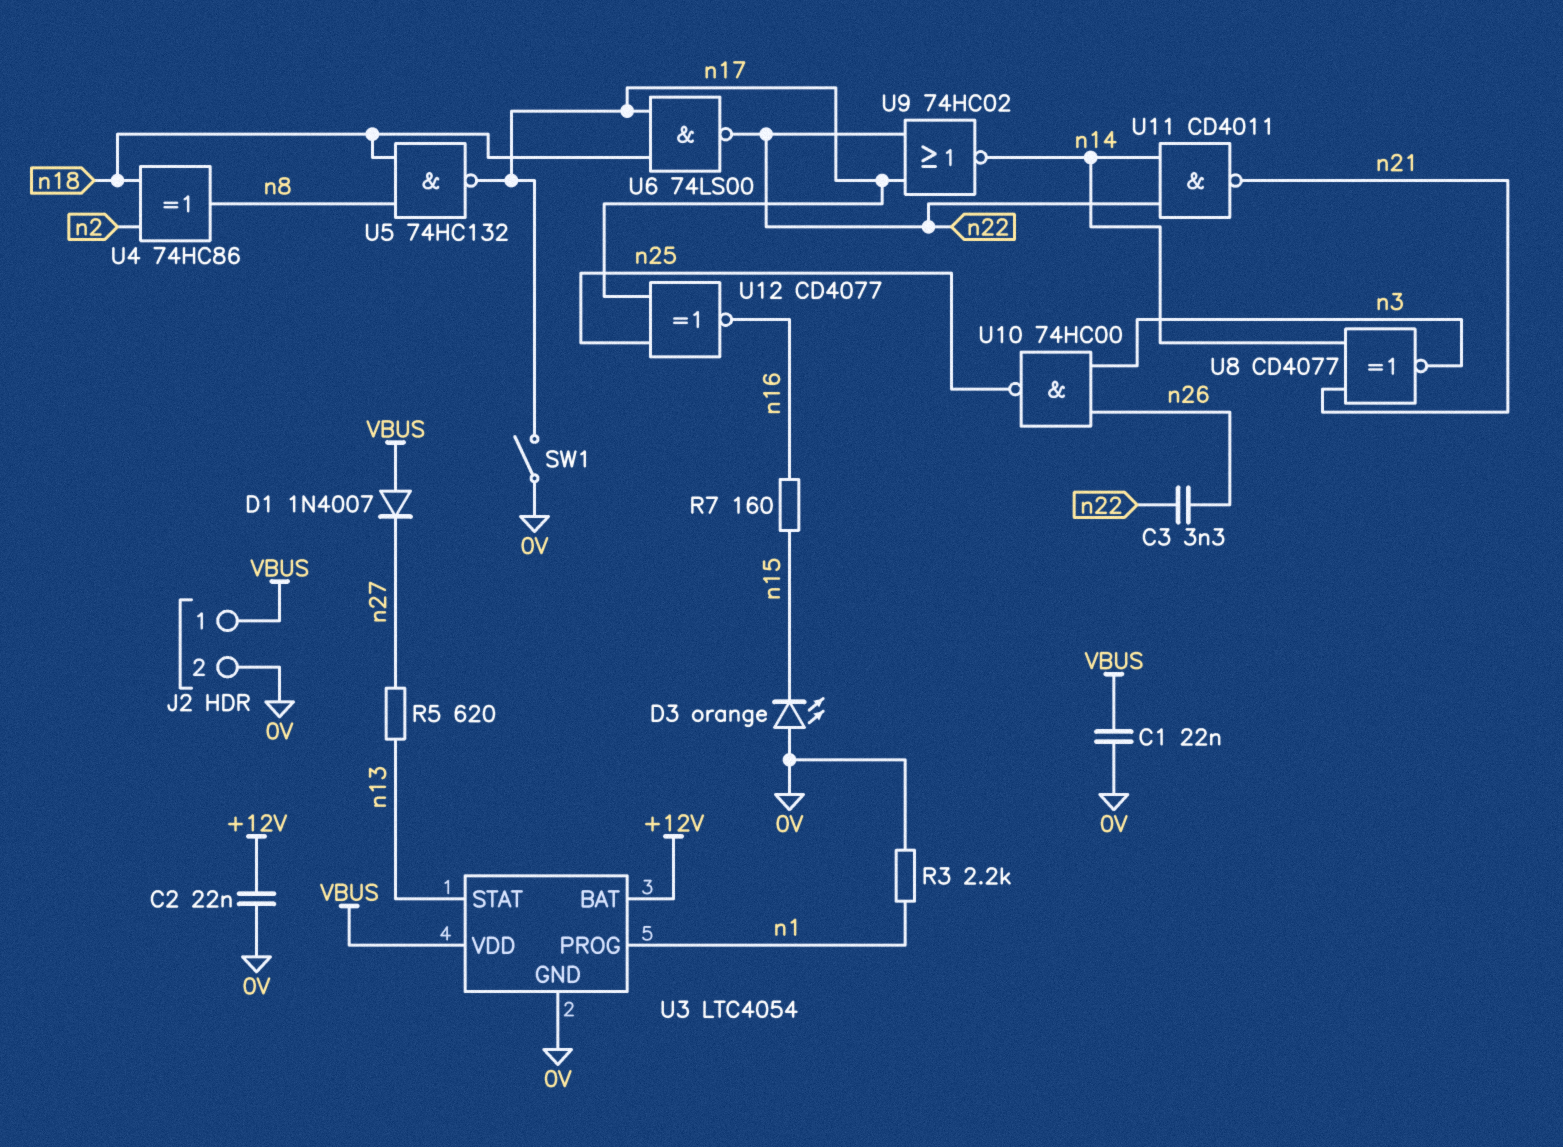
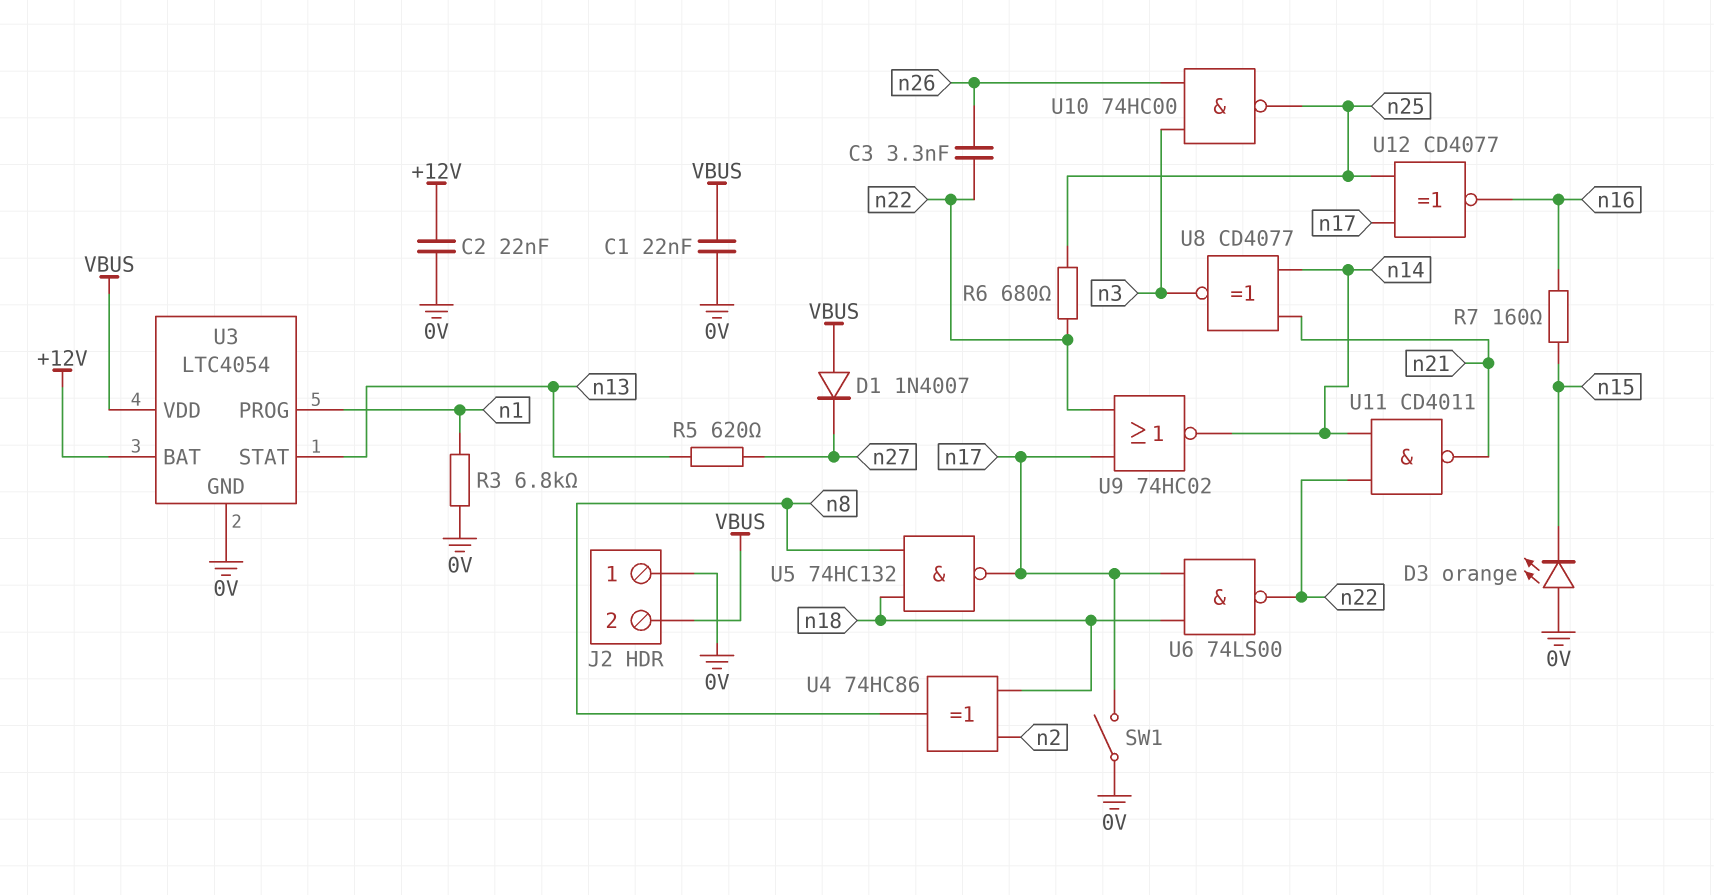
J2 pin 1: VBUS -> 0V
J2 pin 2: 0V -> VBUS
R3: 2.2k (0V, n1) -> 6.8k (0V, n1)
R6: none -> 680 (n22, n25)

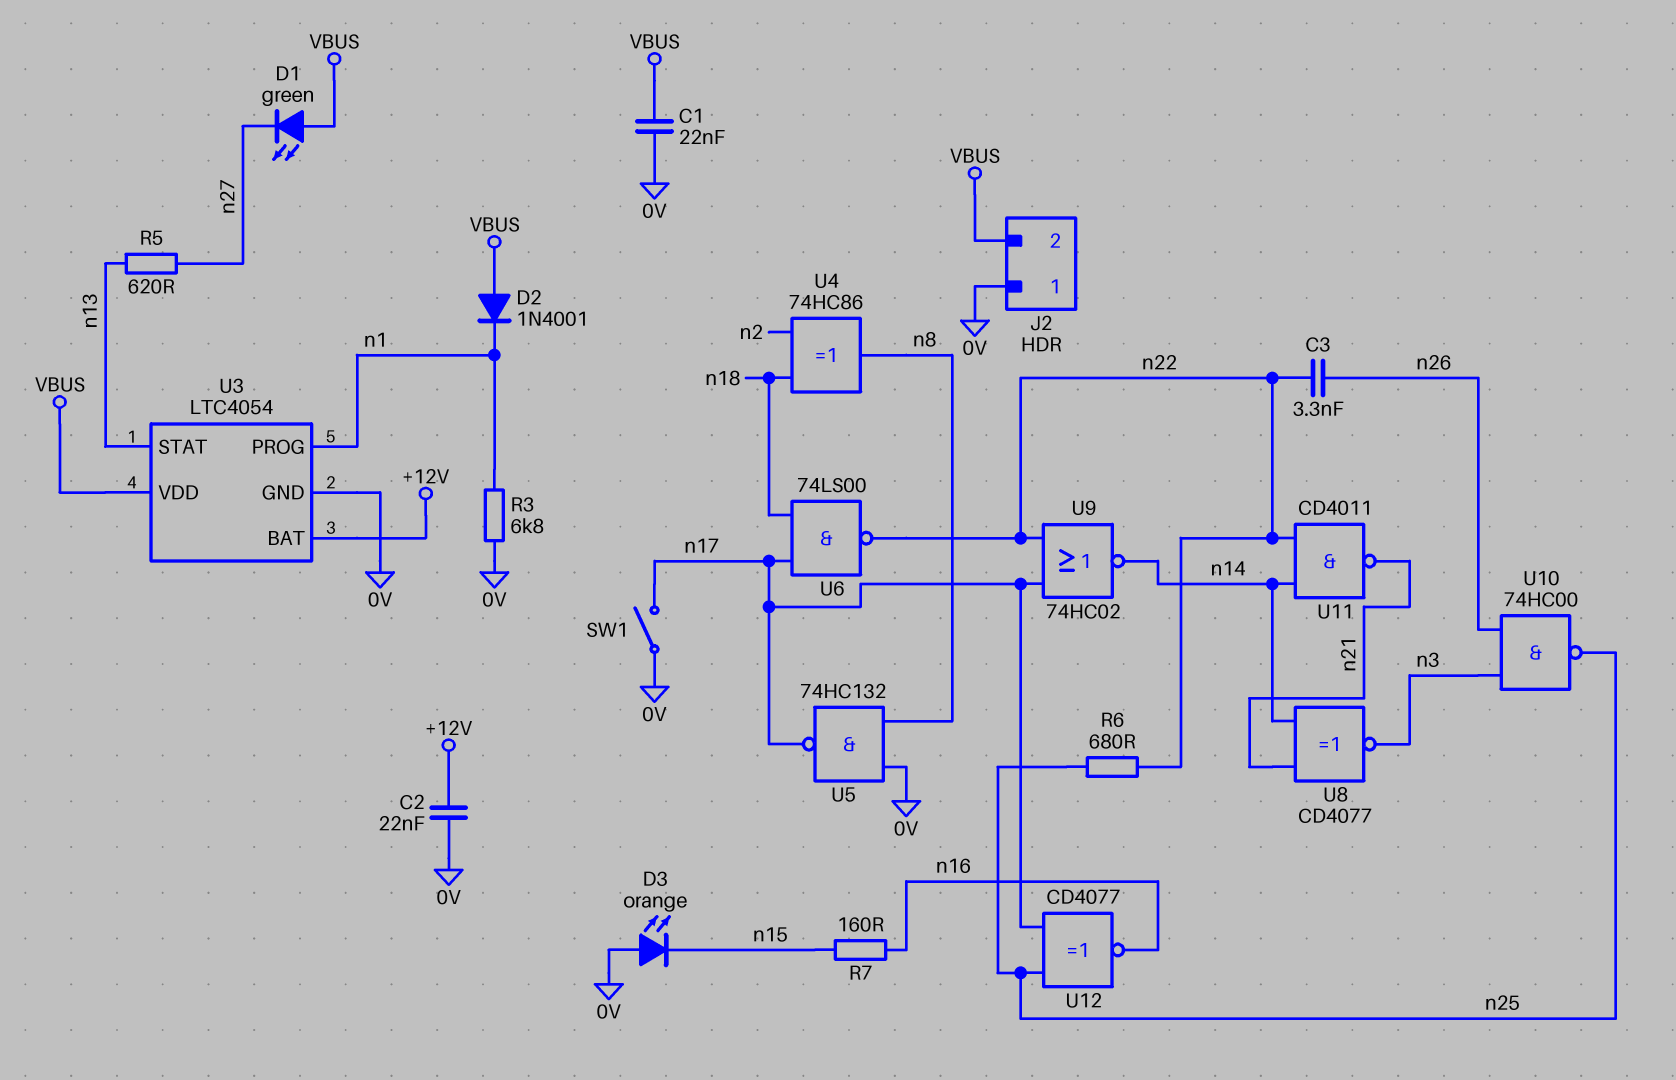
D1: diode 1N4007 (A VBUS, K n27) -> LED green (A VBUS, K n27)
D2: none -> diode 1N4001 (A VBUS, K n1)
U5: NAND 74HC132 (in n8, in n18, out n17) -> NAND 74HC132 (in 0V, in n8, out n17)

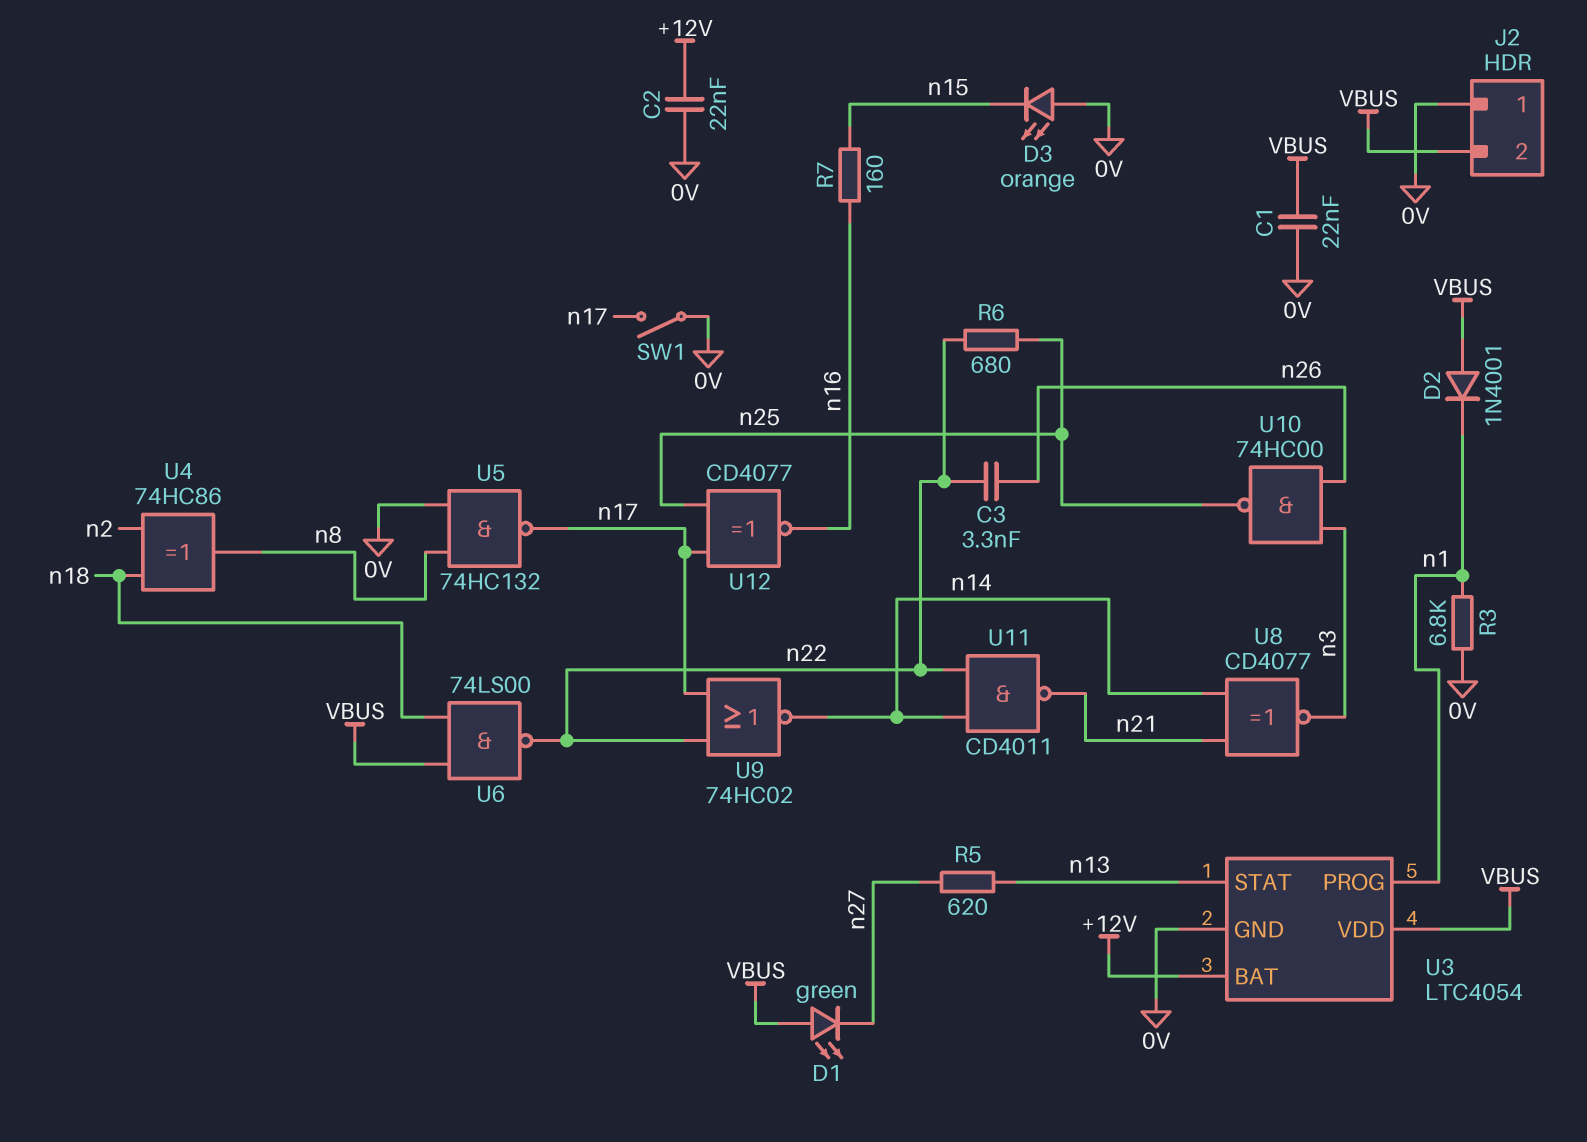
U6: NAND 74LS00 (in n17, in n18, out n22) -> NAND 74LS00 (in VBUS, in n18, out n22)

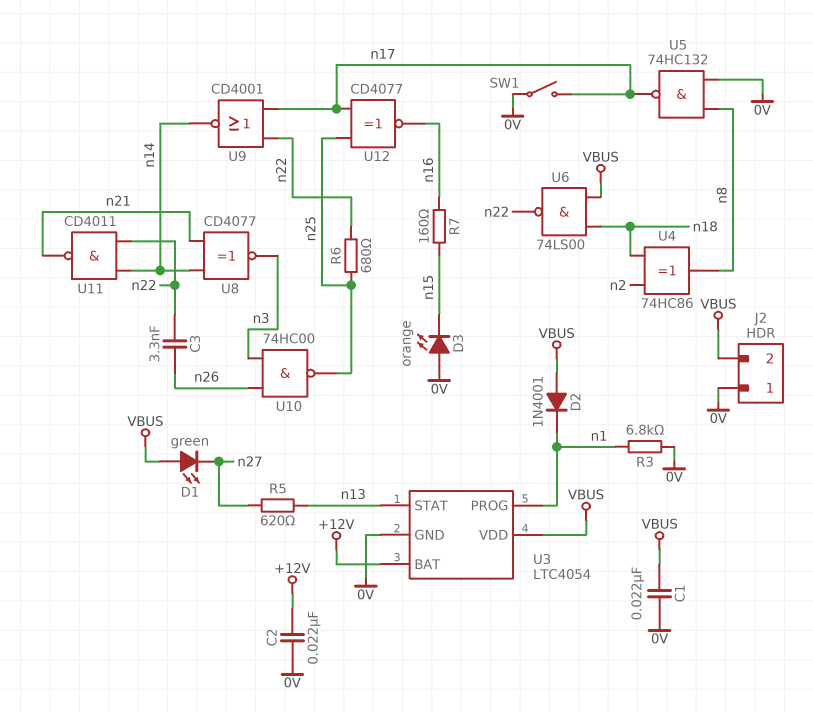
U9: NOR 74HC02 (in n17, in n22, out n14) -> NOR CD4001 (in n17, in n22, out n14)

